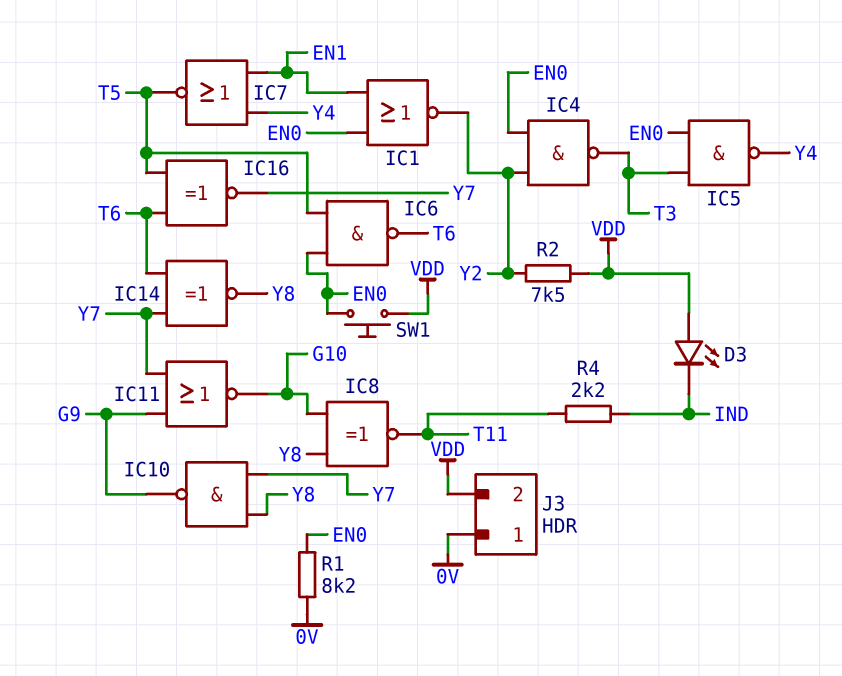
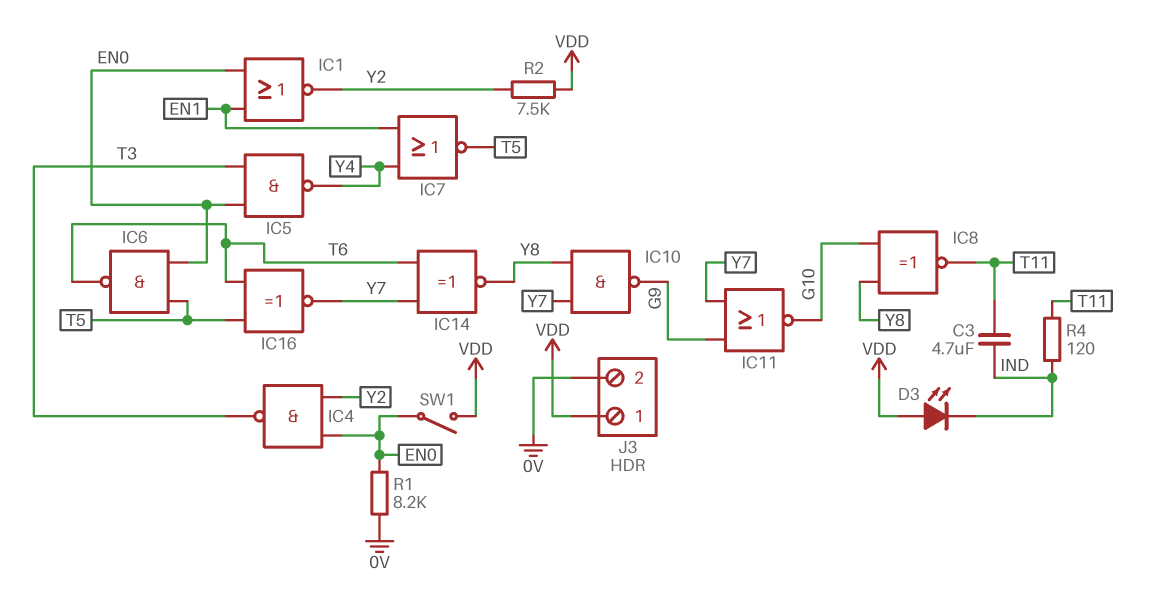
C3: none -> 4.7uF (IND, T11)
J3 pin 1: 0V -> VDD
J3 pin 2: VDD -> 0V
R4: 2.2k (IND, T11) -> 120 (IND, T11)
SW1: button (EN0, VDD) -> switch (EN0, VDD)

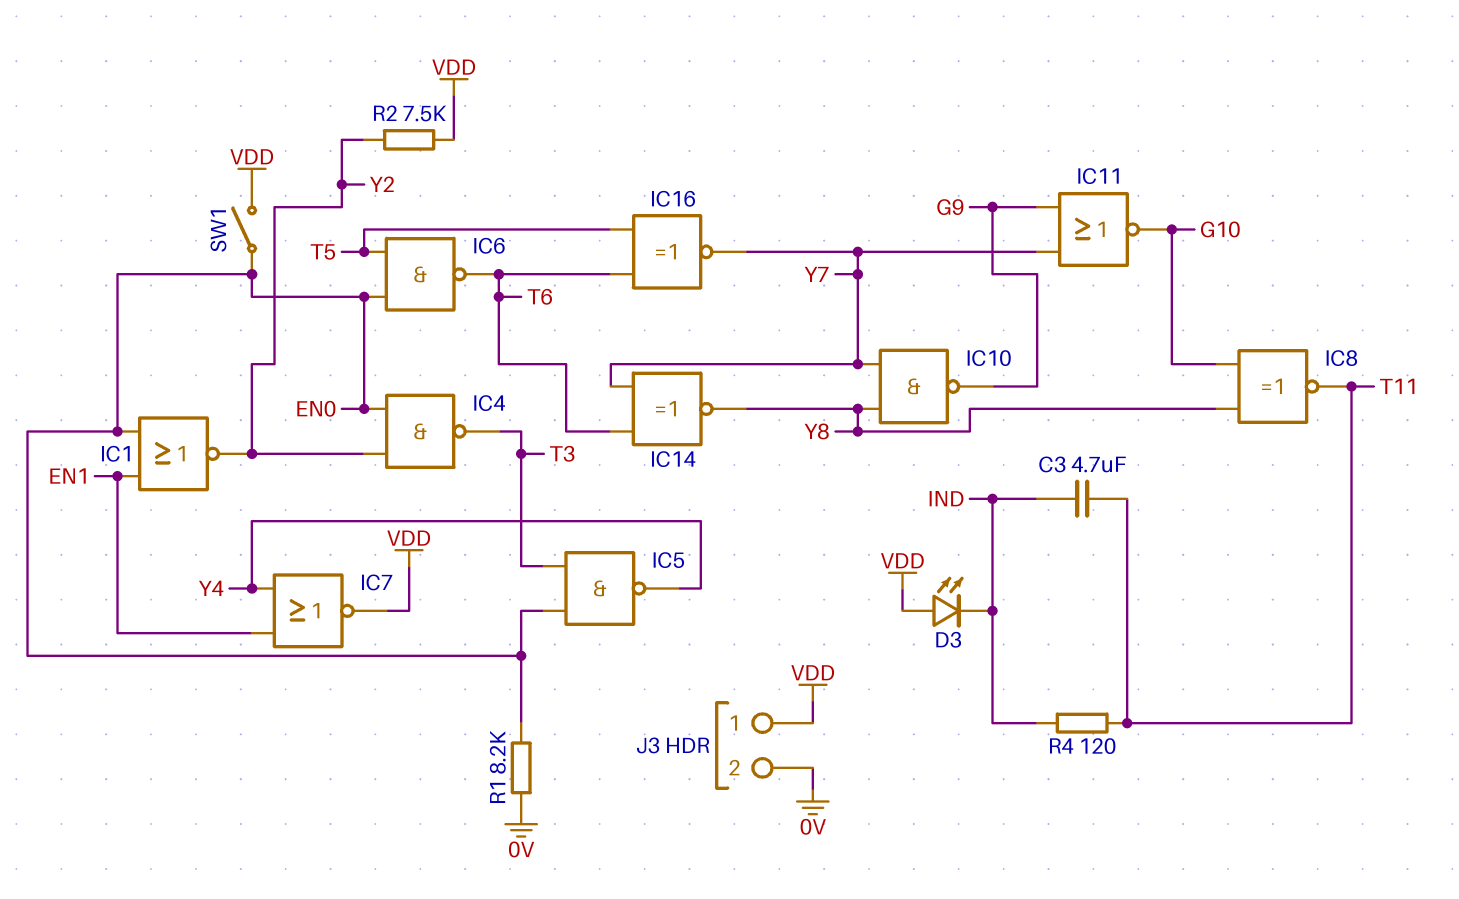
IC7: NOR (in EN1, in Y4, out T5) -> NOR (in EN1, in Y4, out VDD)

